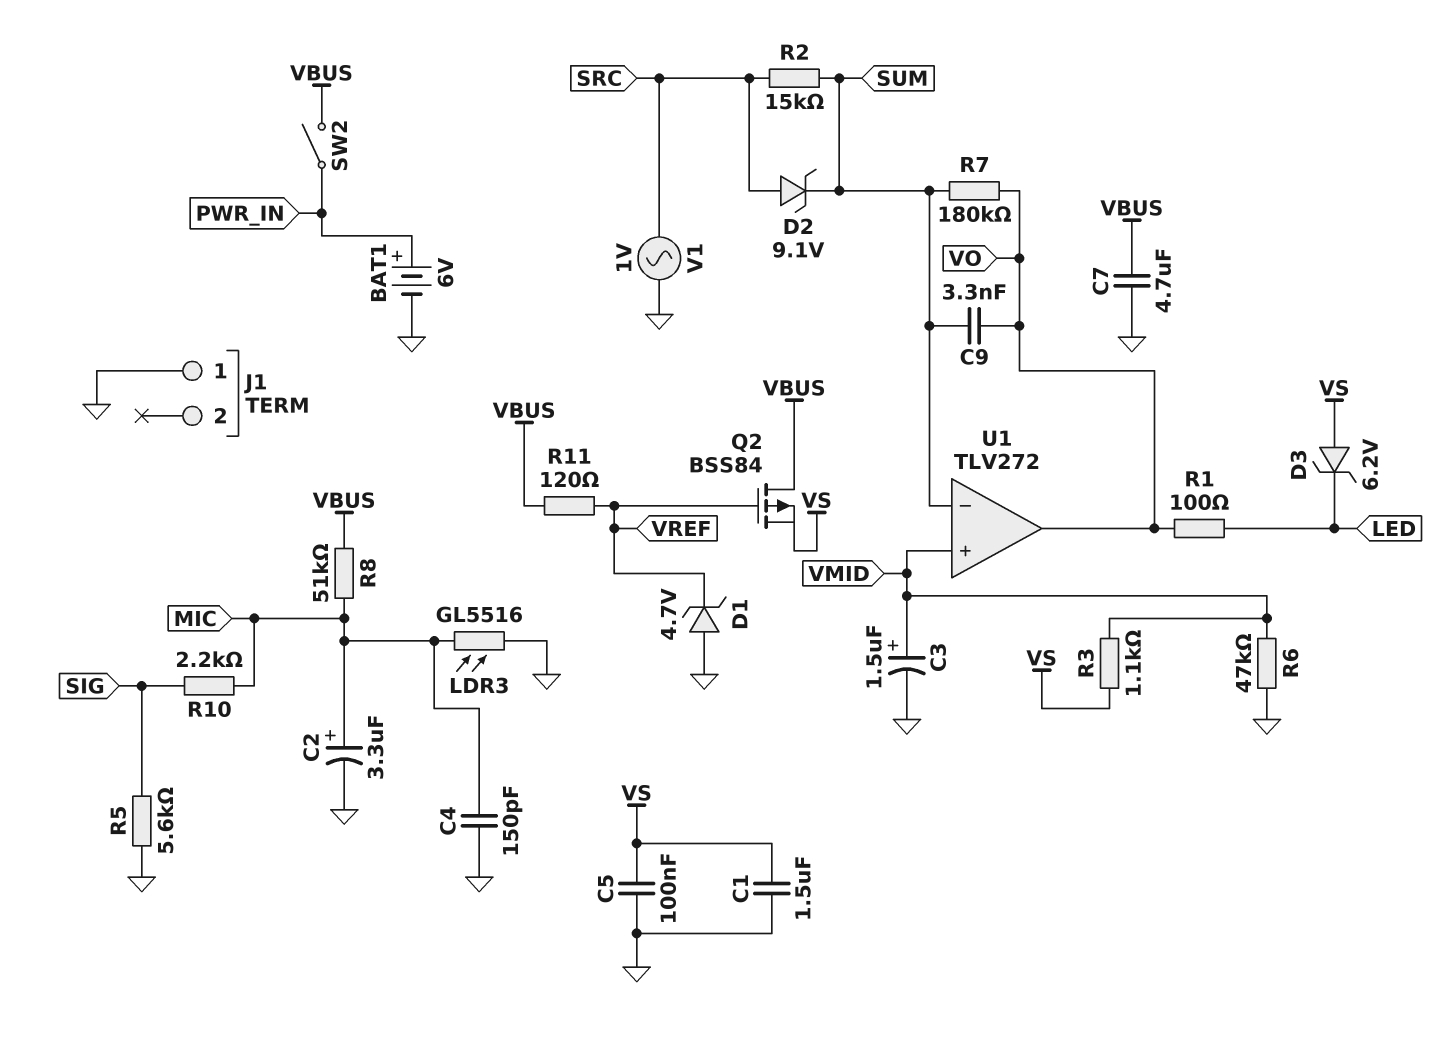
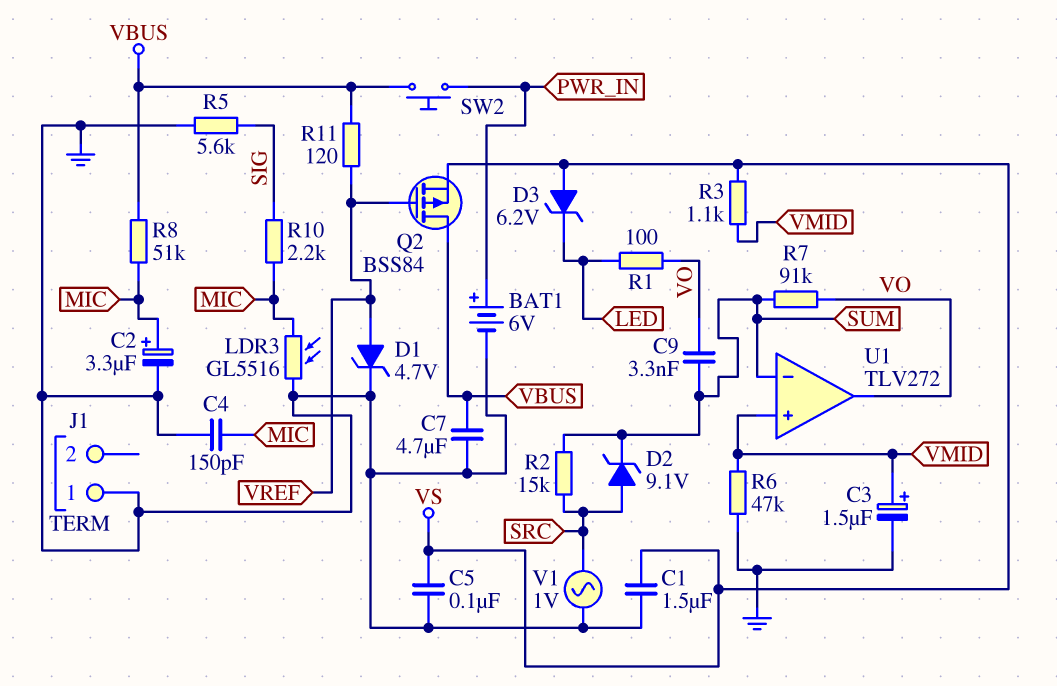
D1: zener 4.7V (A GND, K VREF) -> zener 4.7V (A VREF, K GND)
R7: 180k (SUM, VO) -> 91k (SUM, VO)
SW2: switch (PWR_IN, VBUS) -> button (PWR_IN, VBUS)

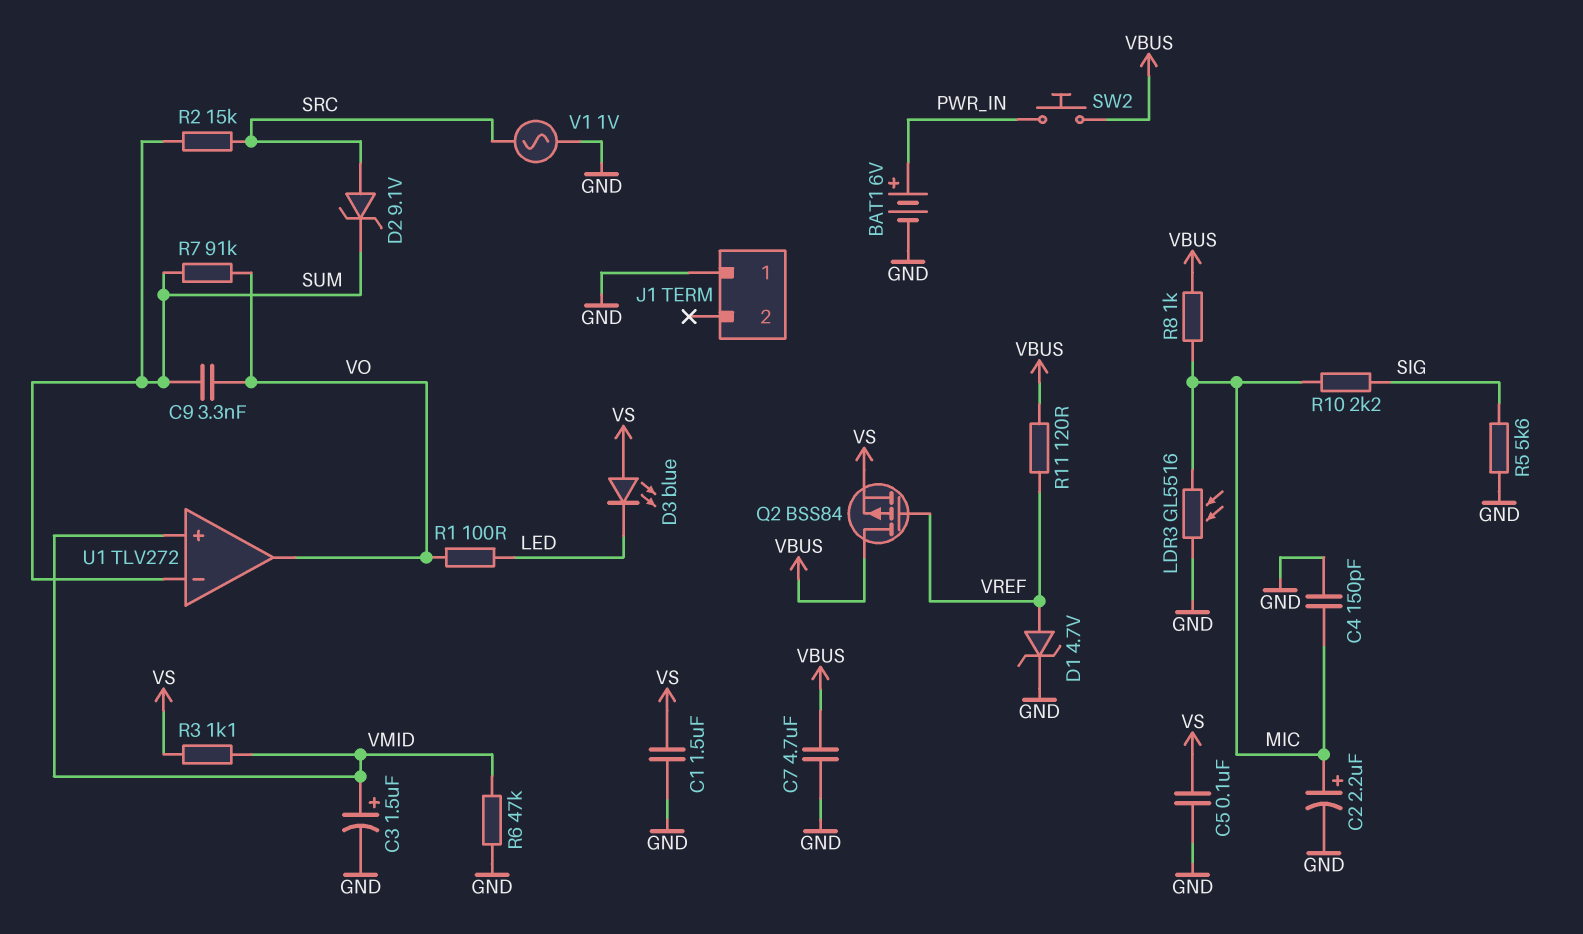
C2: 3.3uF (plus MIC, minus GND) -> 2.2uF (plus MIC, minus GND)
D3: zener 6.2V (A VS, K LED) -> LED blue (A VS, K LED)
R8: 51k (MIC, VBUS) -> 1k (MIC, VBUS)

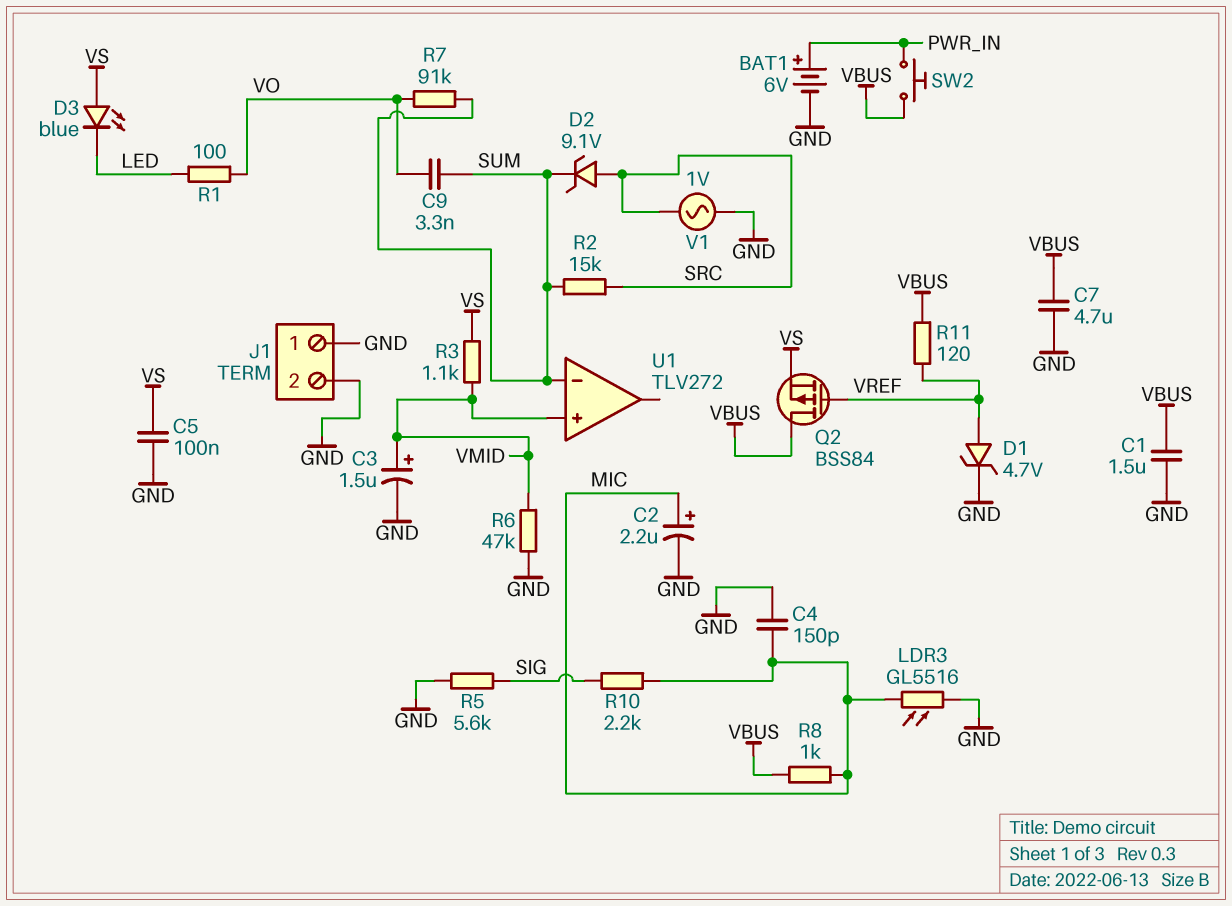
C1: 1.5uF (GND, VS) -> 1.5uF (GND, VBUS)
J1 pin 2: none -> GND
U1 pin out: VO -> none

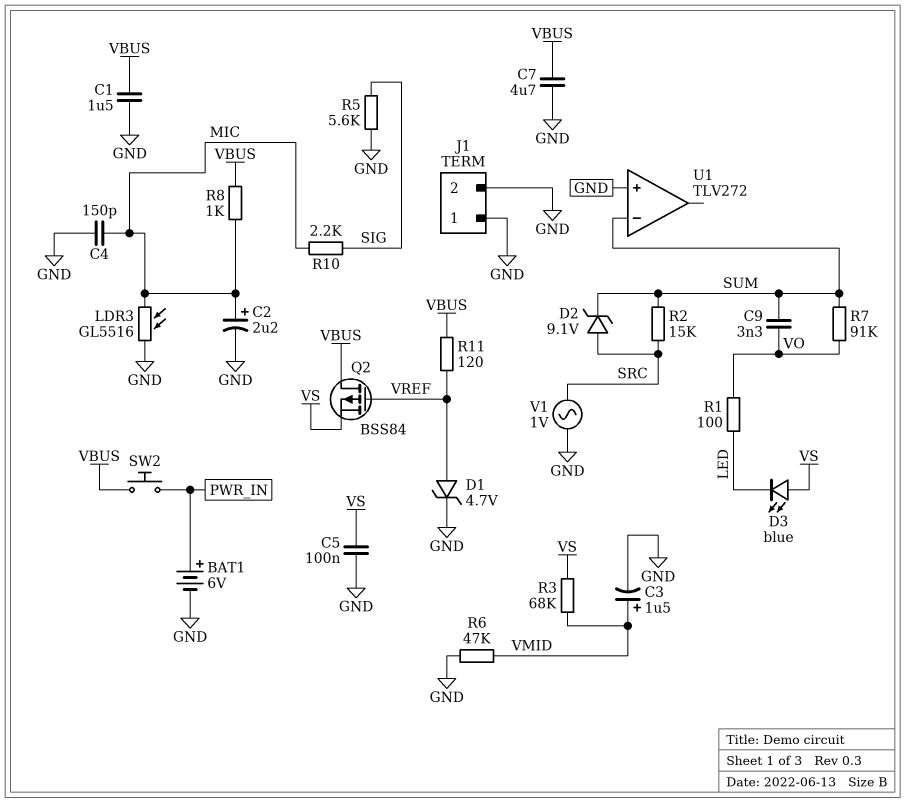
R3: 1.1k (VMID, VS) -> 68k (VMID, VS)
U1 pin in+: VMID -> GND

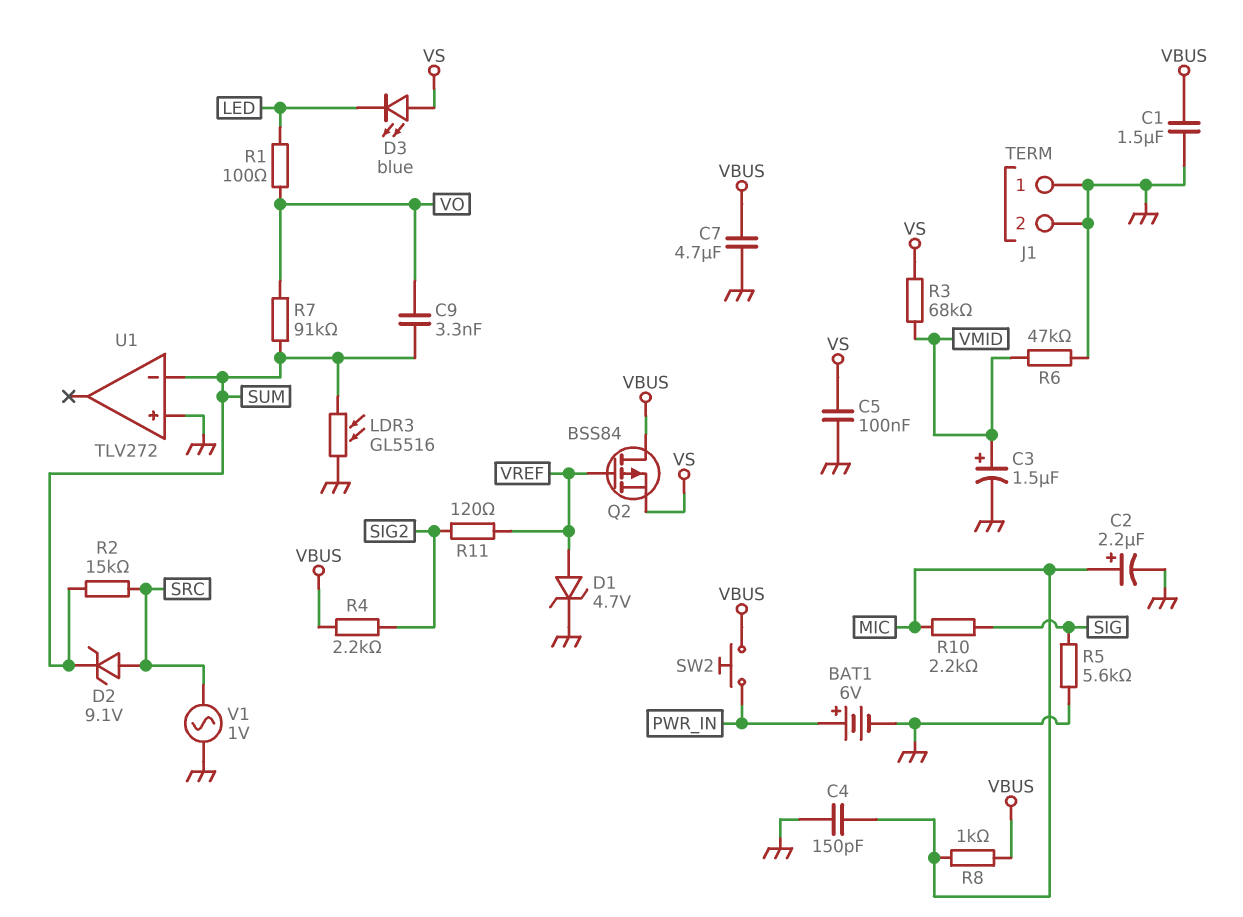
LDR3: GL5516 (GND, MIC) -> GL5516 (GND, SUM)
R4: none -> 2.2k (SIG2, VBUS)
R11: 120 (VBUS, VREF) -> 120 (SIG2, VREF)

